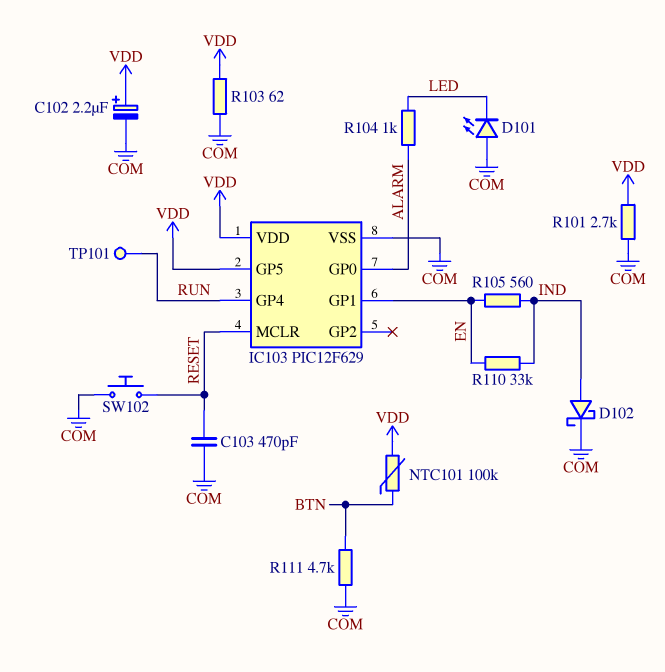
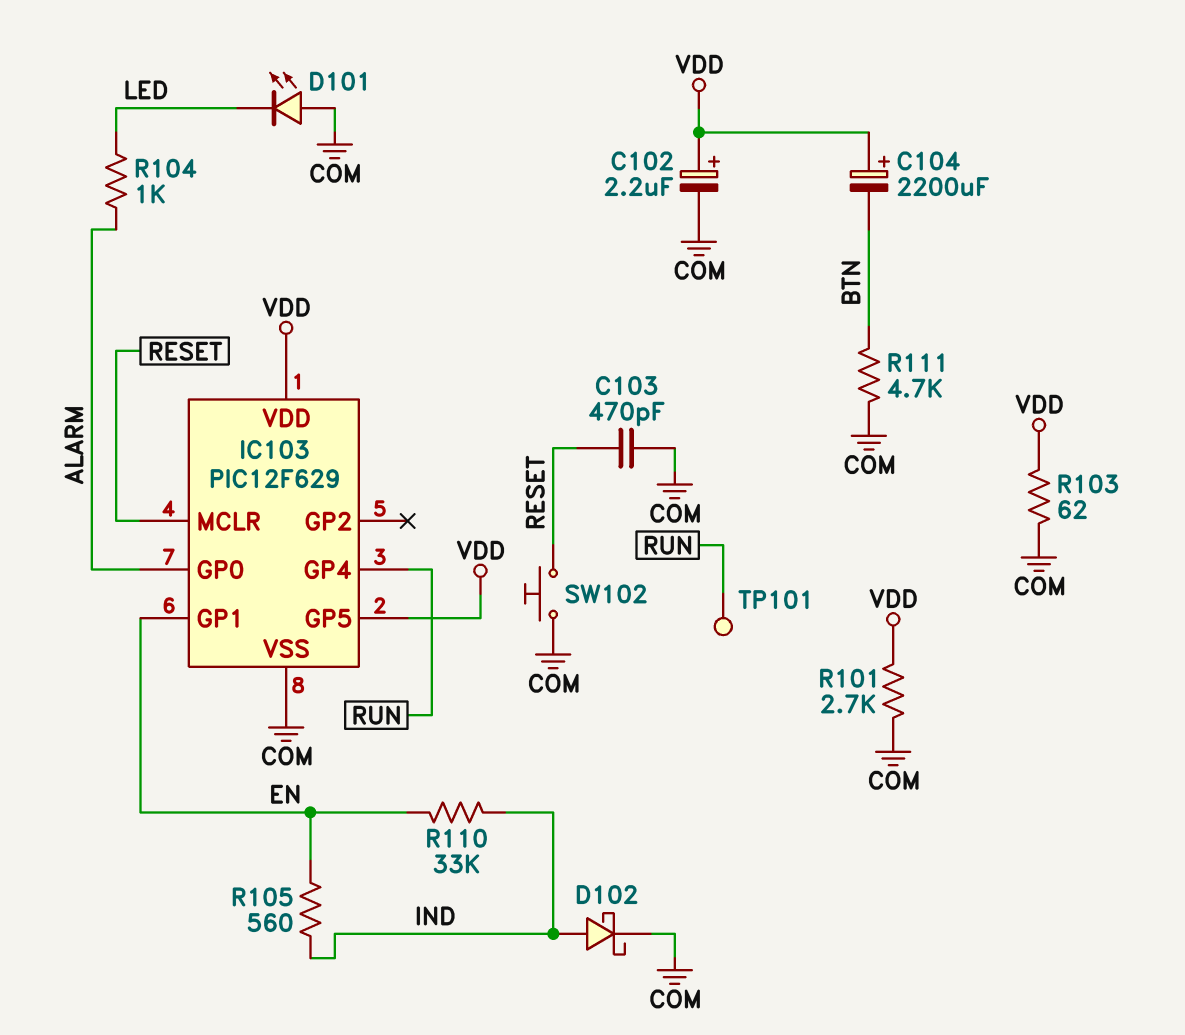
C104: none -> 2200uF (plus VDD, minus BTN)
NTC101: 100k (BTN, VDD) -> none

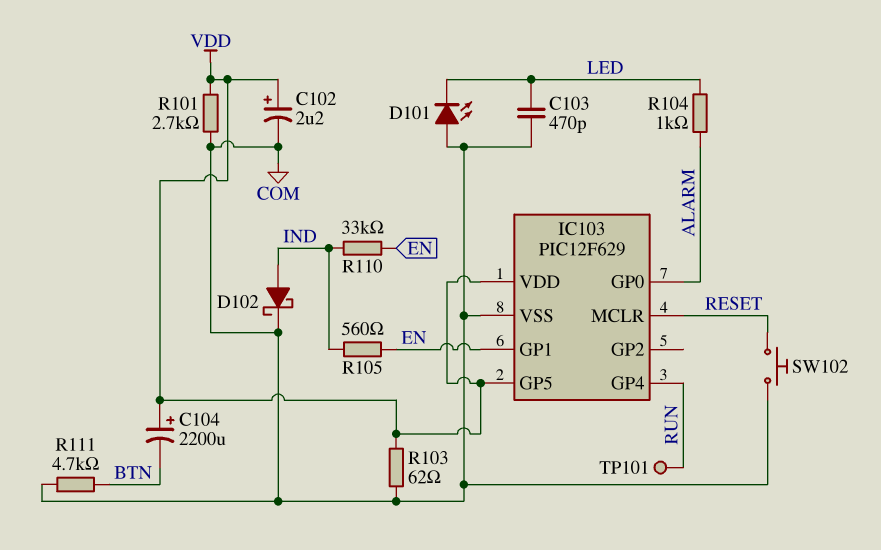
C103: 470pF (COM, RESET) -> 470pF (COM, LED)

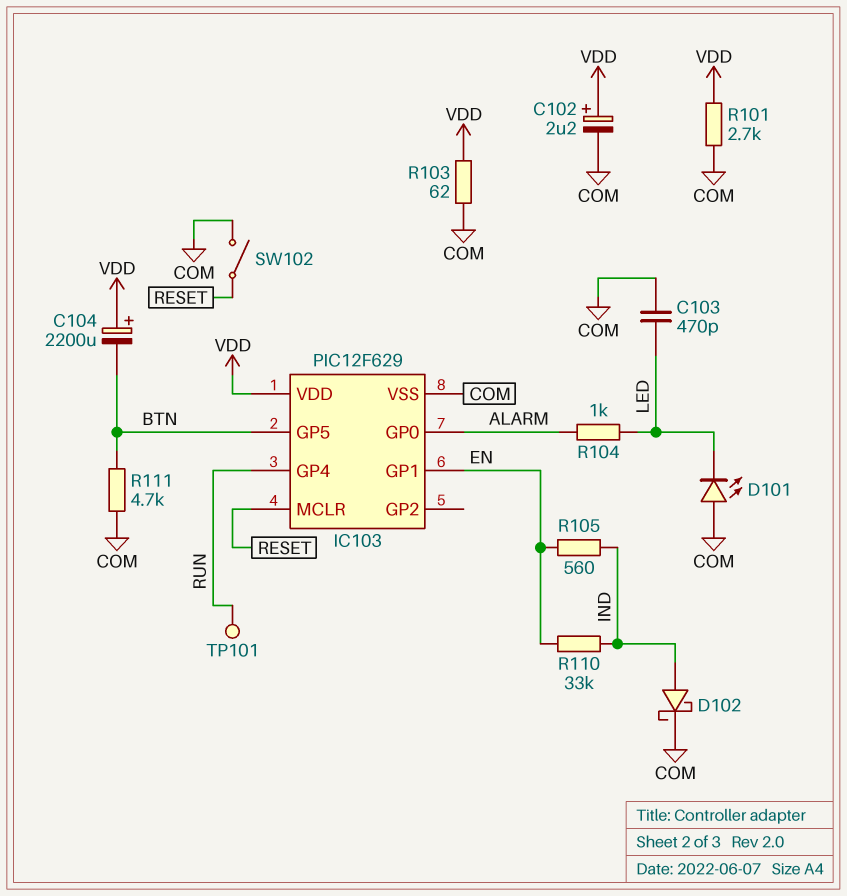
IC103 pin GP5: VDD -> BTN
SW102: button (COM, RESET) -> switch (COM, RESET)

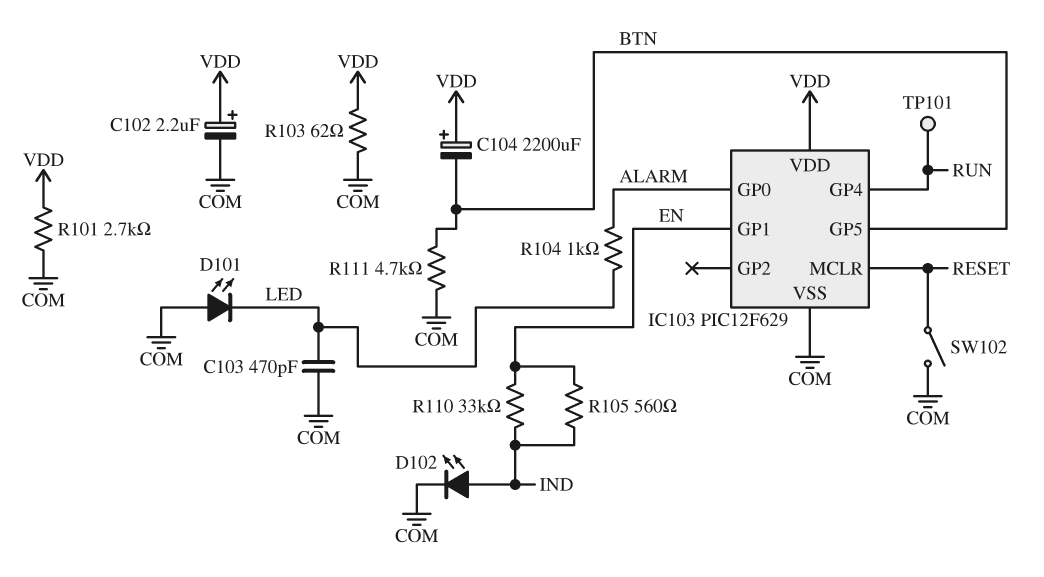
D102: schottky (A IND, K COM) -> LED (A IND, K COM)

